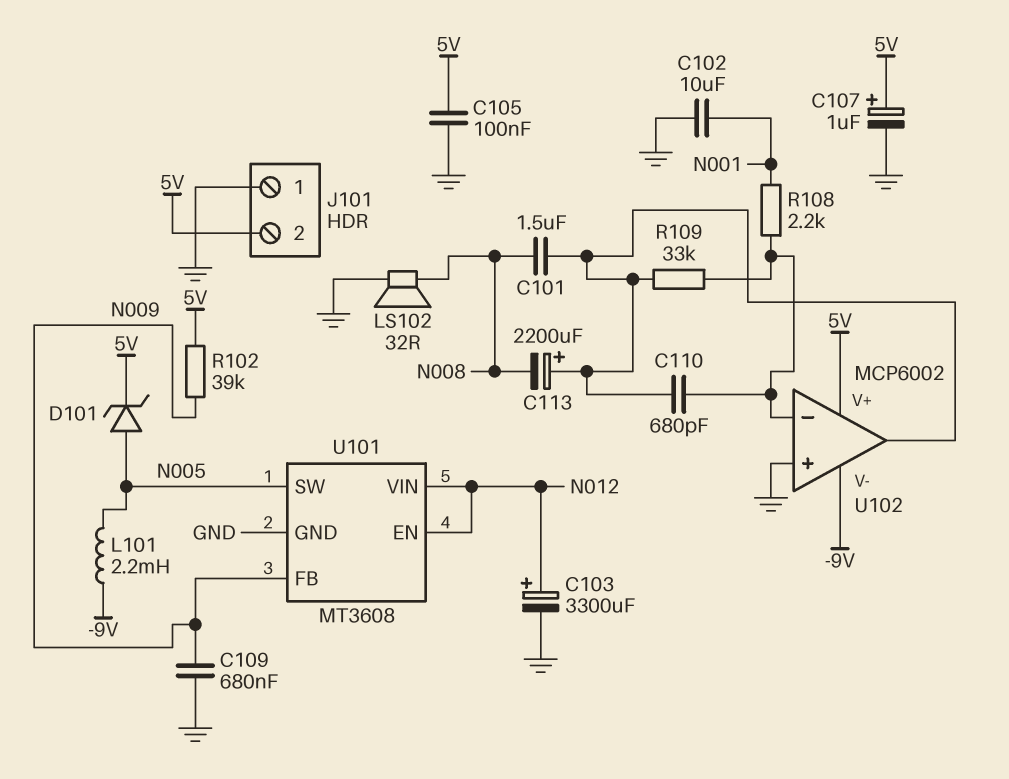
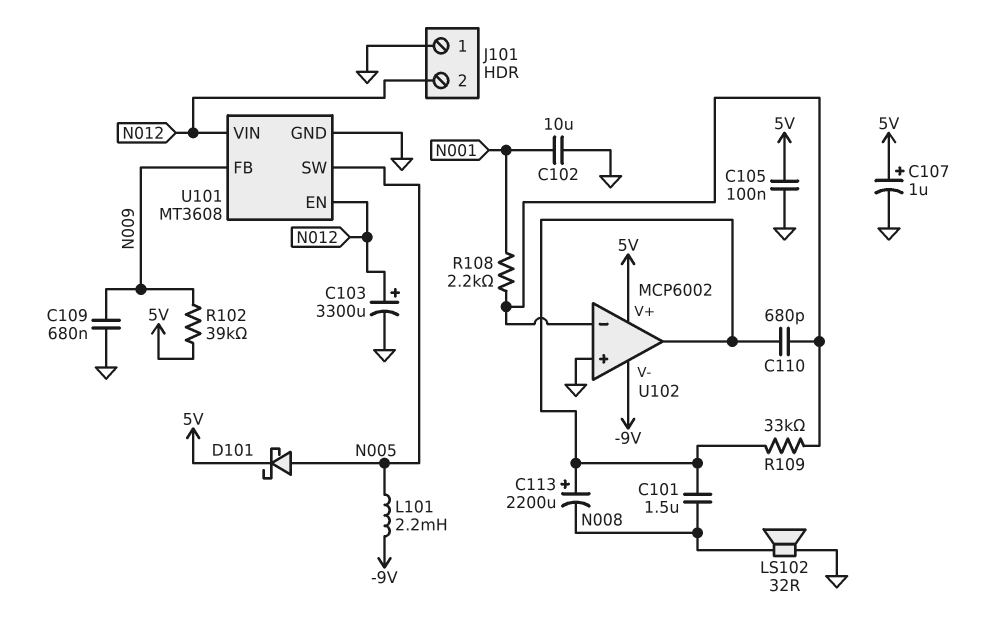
D101: zener (A N005, K 5V) -> schottky (A N005, K 5V)
J101 pin 2: 5V -> N012

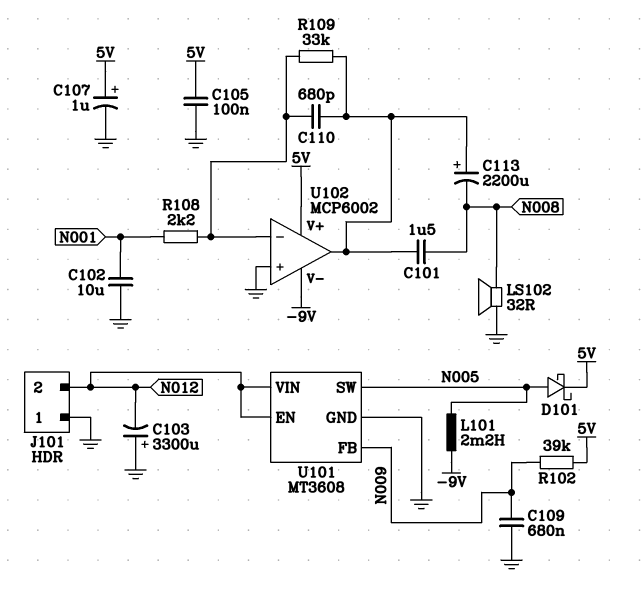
C103: 3300uF (plus N012, minus GND) -> 3300uF (plus GND, minus N012)

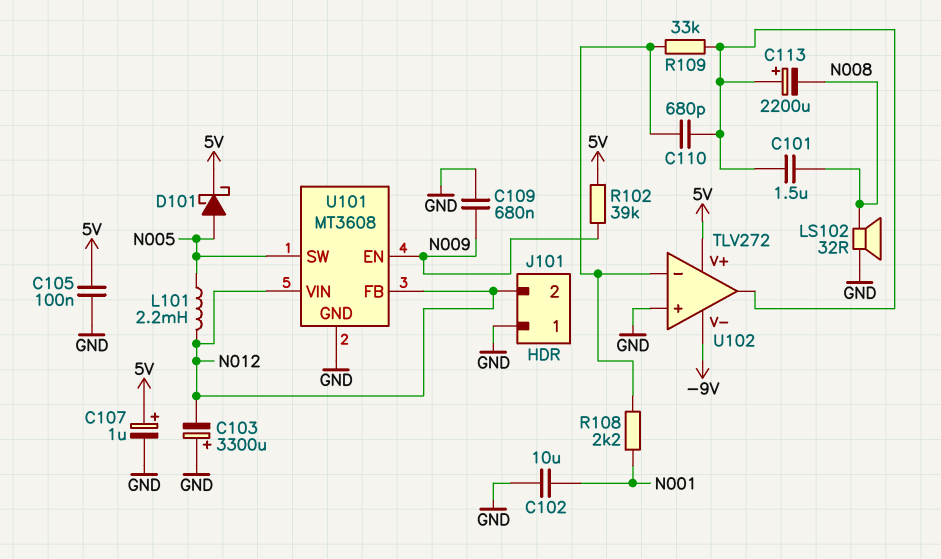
L101: 2.2mH (-9V, N005) -> 2.2mH (N005, N012)
U101 pin EN: N012 -> N009
U101 pin FB: N009 -> N012
U102: MCP6002 -> TLV272

